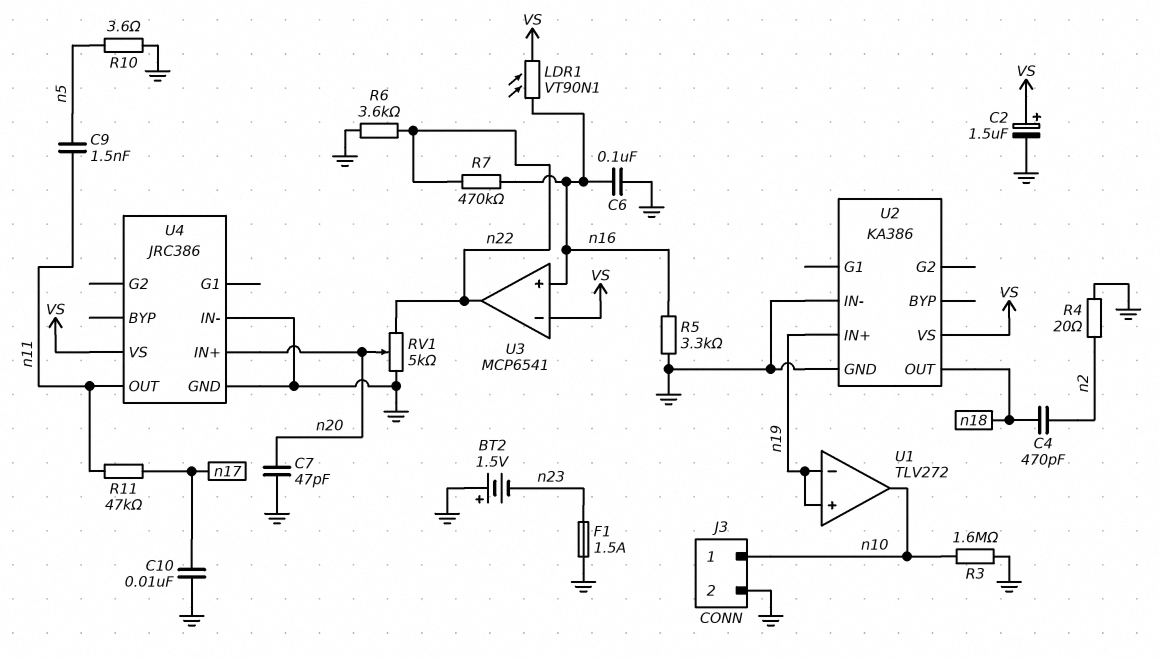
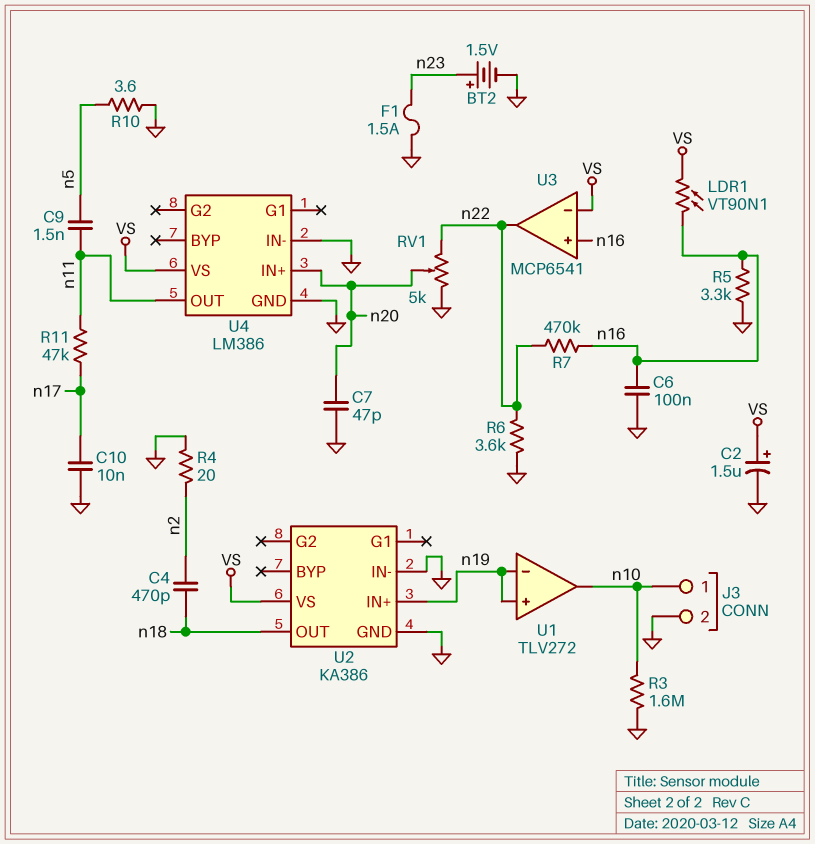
BT2: 1.5V (plus GND, minus n23) -> 1.5V (plus n23, minus GND)
U4: JRC386 -> LM386

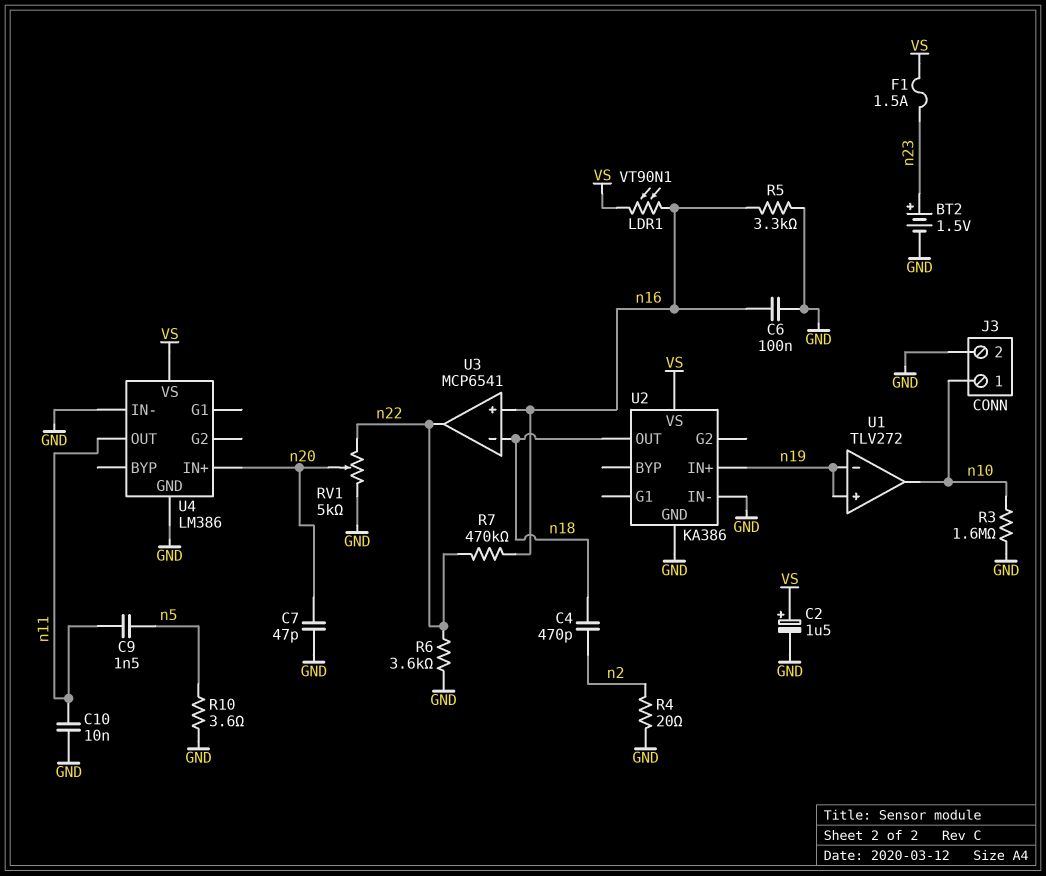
C10: 10nF (GND, n17) -> 10nF (GND, n11)
F1: 1.5A (GND, n23) -> 1.5A (VS, n23)
R11: 47k (n11, n17) -> none
U3 pin in-: VS -> n18

